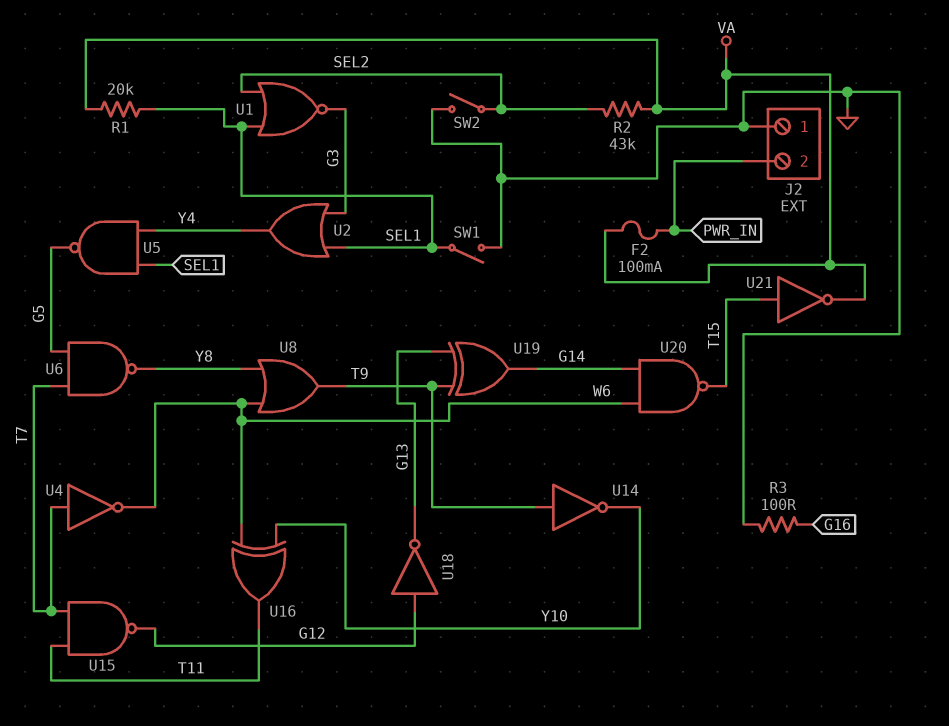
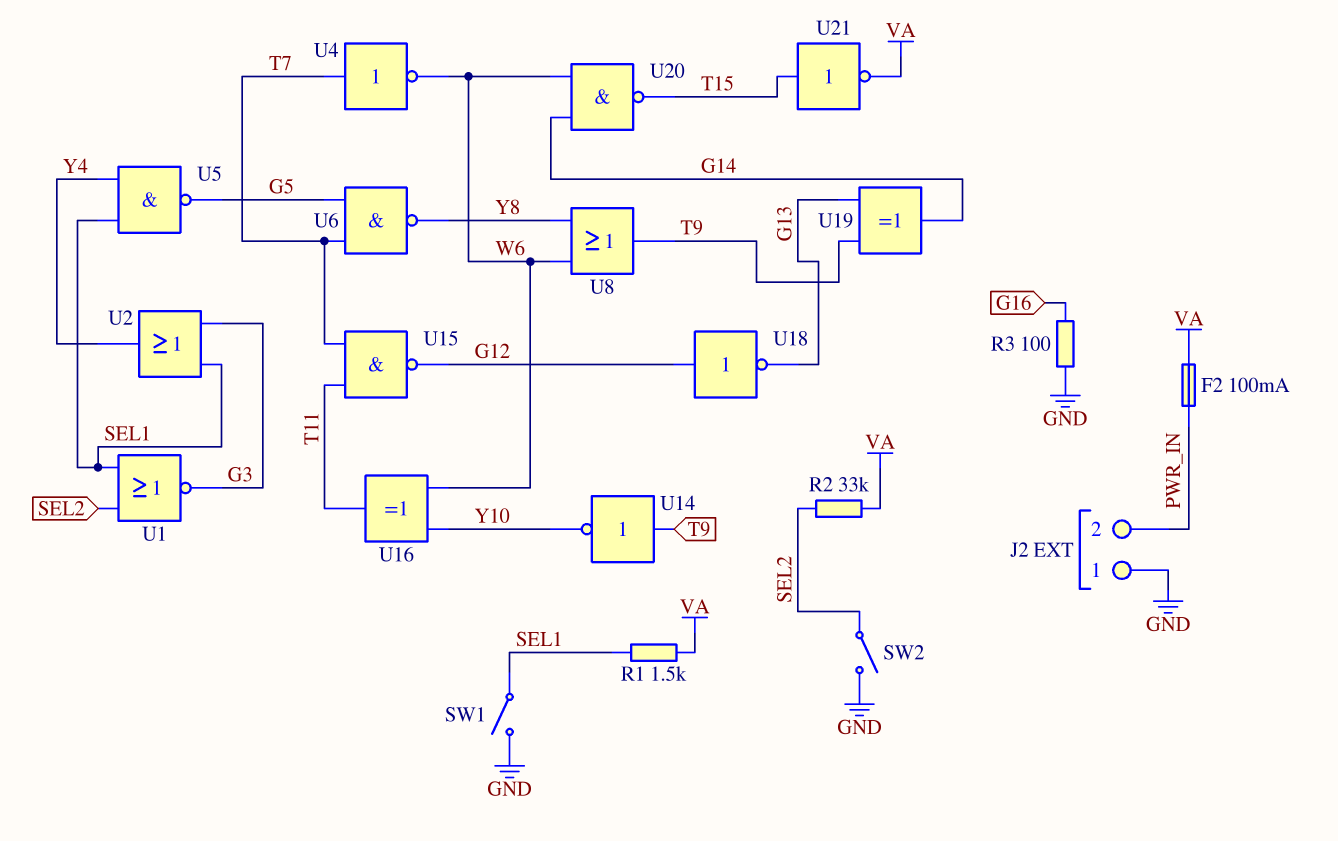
R1: 20k (SEL1, VA) -> 1.5k (SEL1, VA)
R2: 43k (SEL2, VA) -> 33k (SEL2, VA)

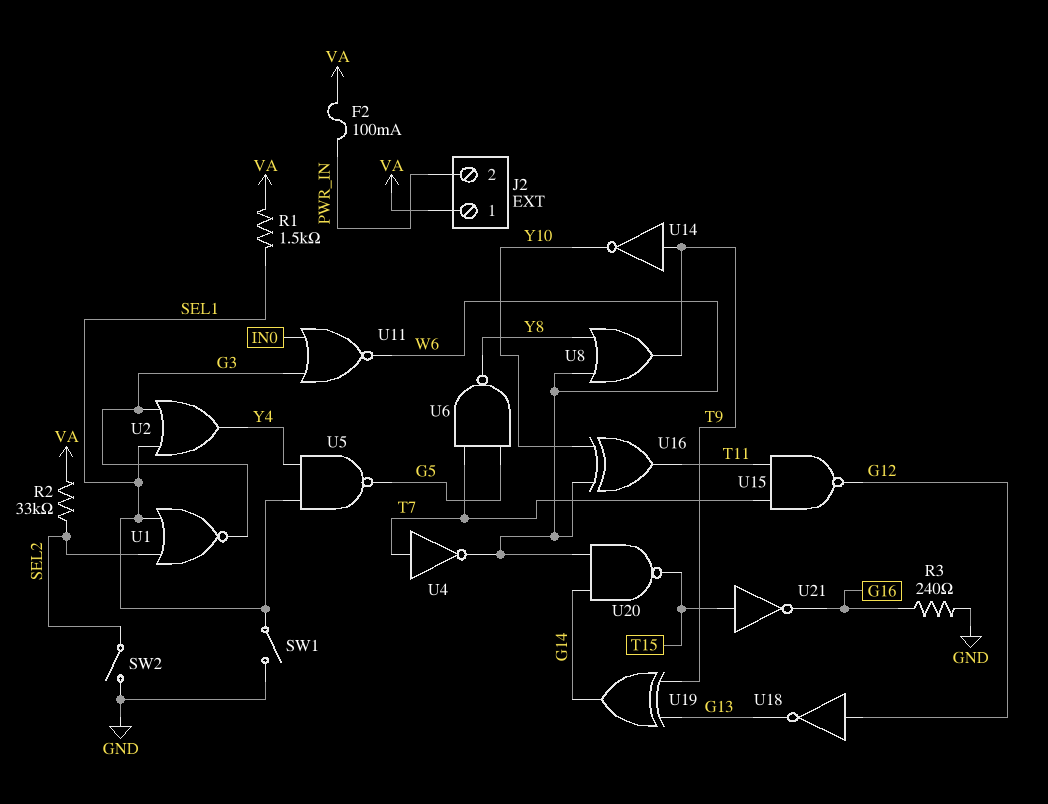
J2 pin 1: GND -> VA
R3: 100 (G16, GND) -> 240 (G16, GND)
U11: none -> NOR (in G3, in IN0, out W6)
U21: NOT (in T15, out VA) -> NOT (in T15, out G16)

